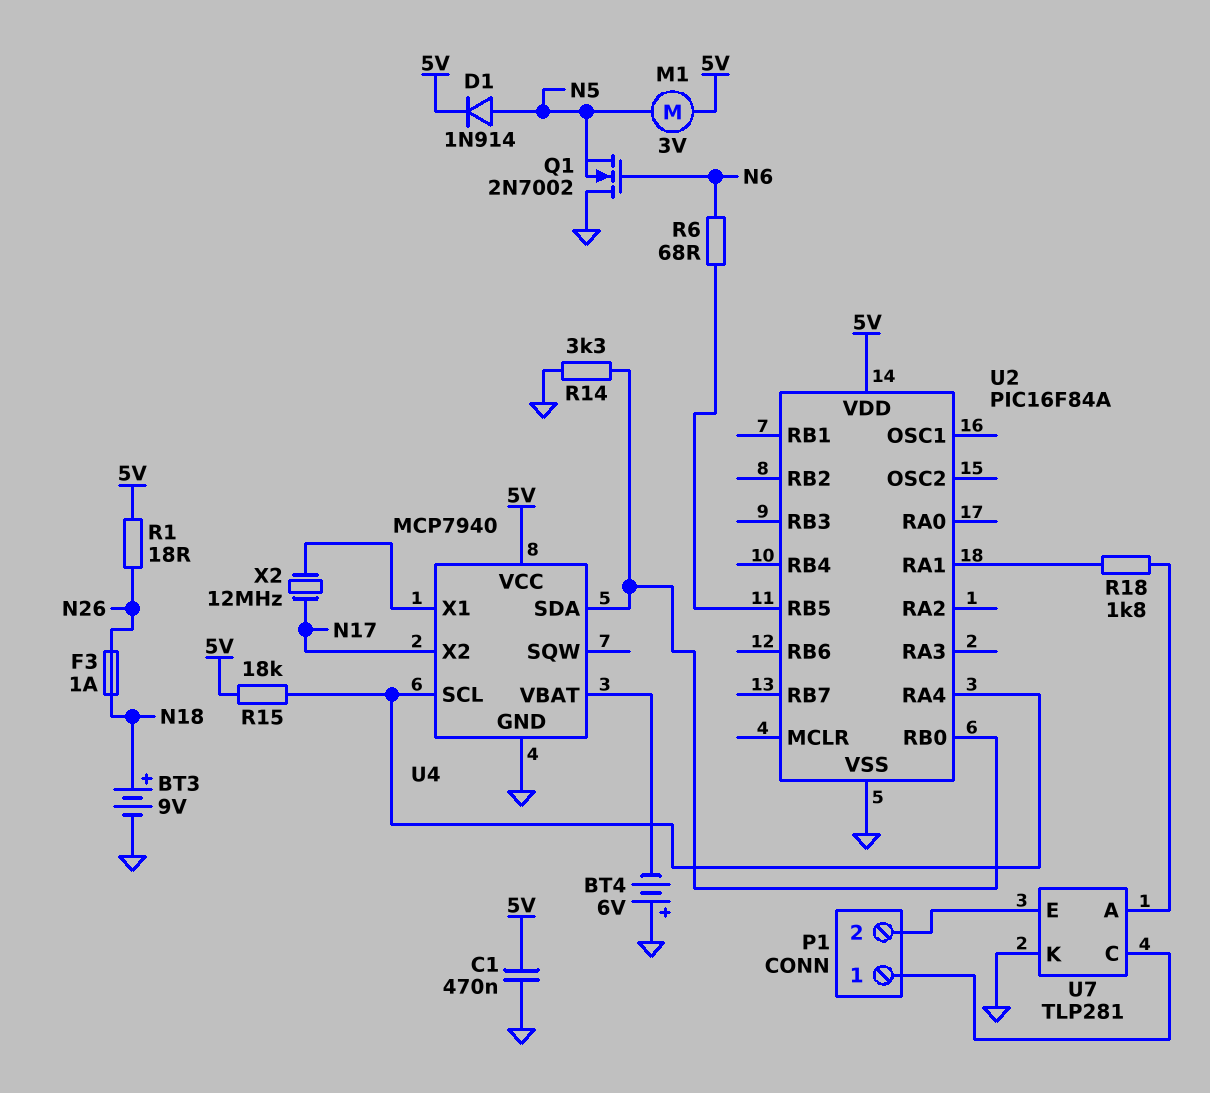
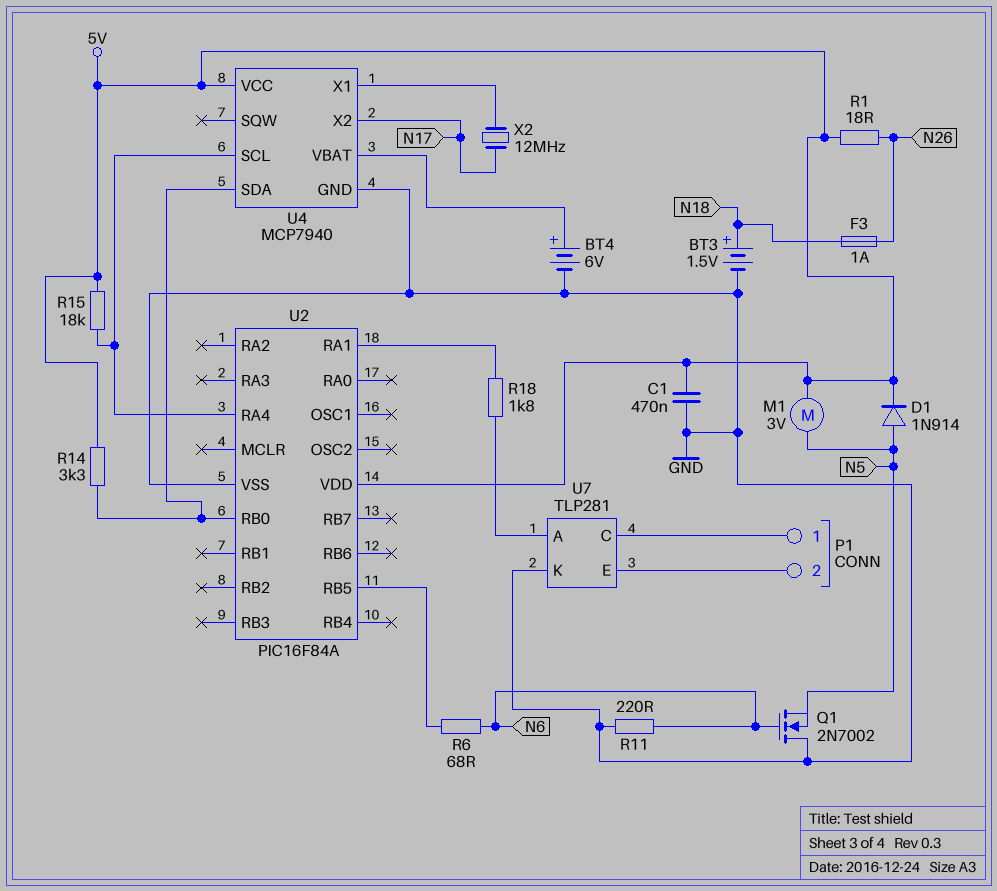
BT3: 9V (plus N18, minus GND) -> 1.5V (plus N18, minus GND)
BT4: 6V (plus GND, minus U4/VBAT) -> 6V (plus U4/VBAT, minus GND)
R11: none -> 220 (GND, N6)
R14: 3.3k (GND, U2/RB0) -> 3.3k (5V, U2/RB0)

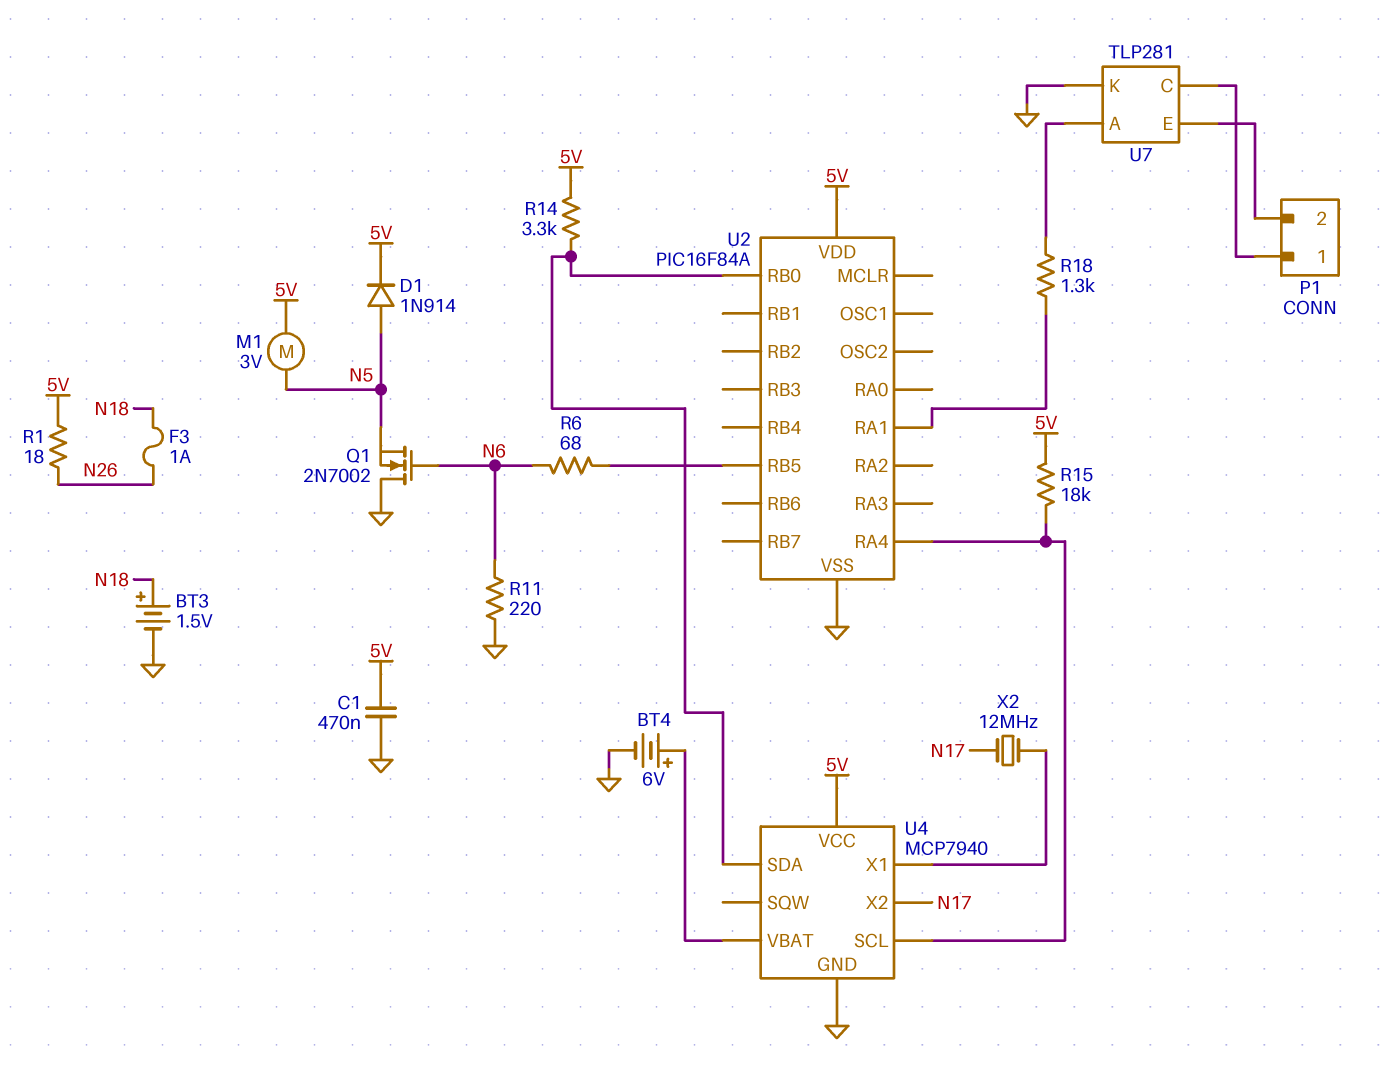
R18: 1.8k (U2/RA1, U7/A) -> 1.3k (U2/RA1, U7/A)

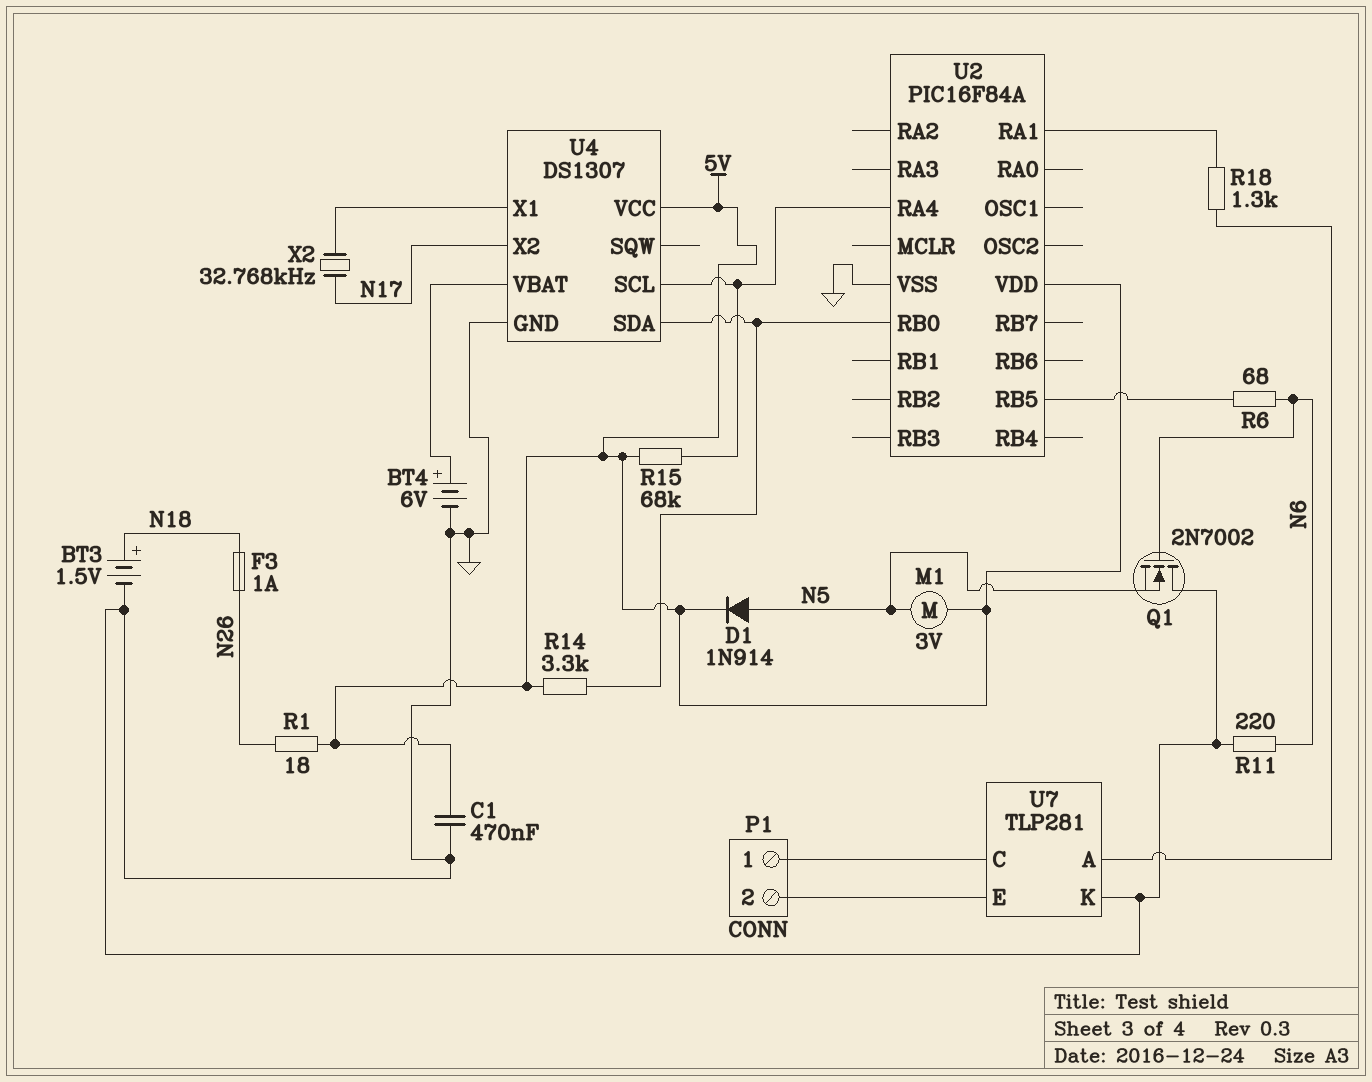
R15: 18k (5V, U2/RA4) -> 68k (5V, U2/RA4)
U4: MCP7940 -> DS1307
X2: 12MHz (N17, U4/X1) -> 32.768kHz (N17, U4/X1)

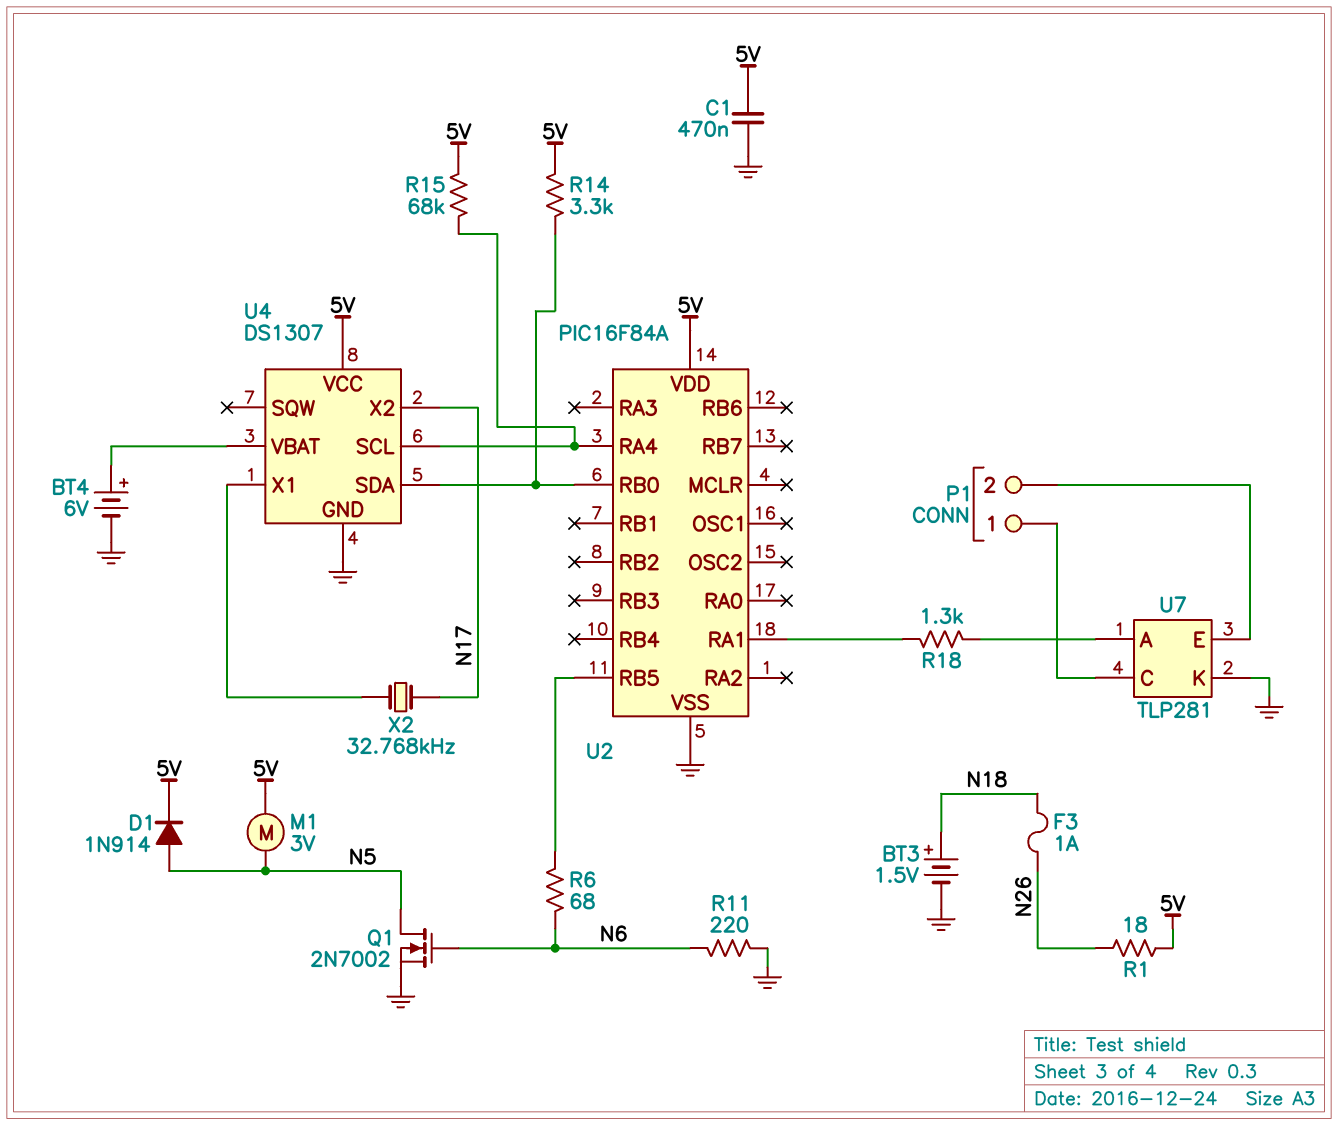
Q1: NMOS 2N7002 (G N6, D GND, S N5) -> NMOS 2N7002 (G N6, D N5, S GND)

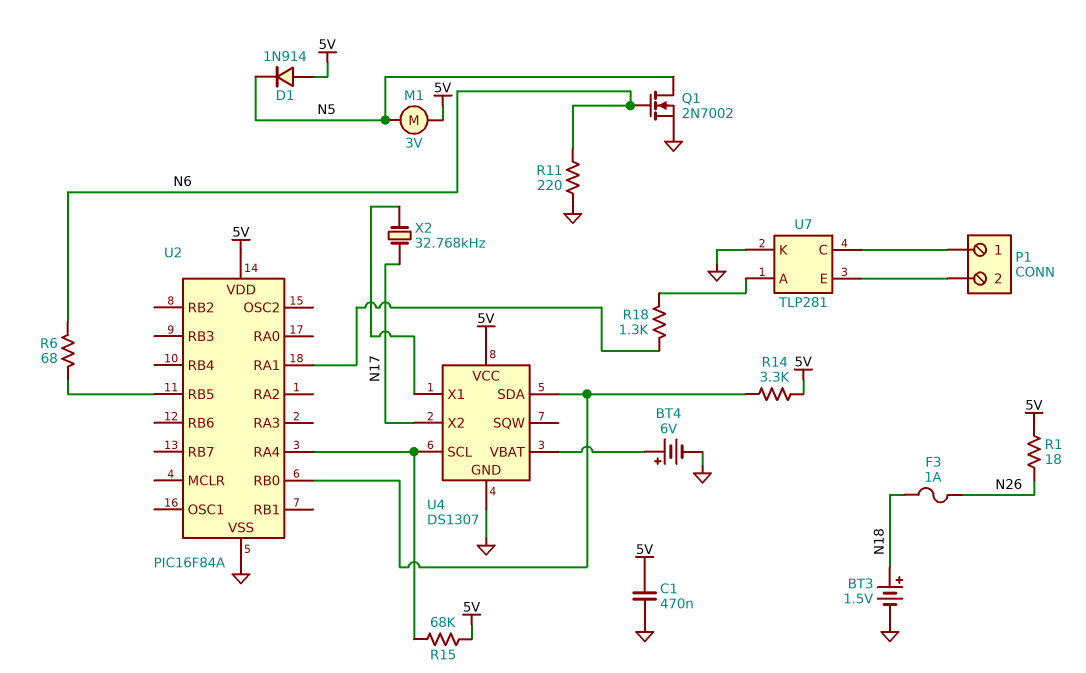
D1: diode 1N914 (A N5, K 5V) -> diode 1N914 (A 5V, K N5)

